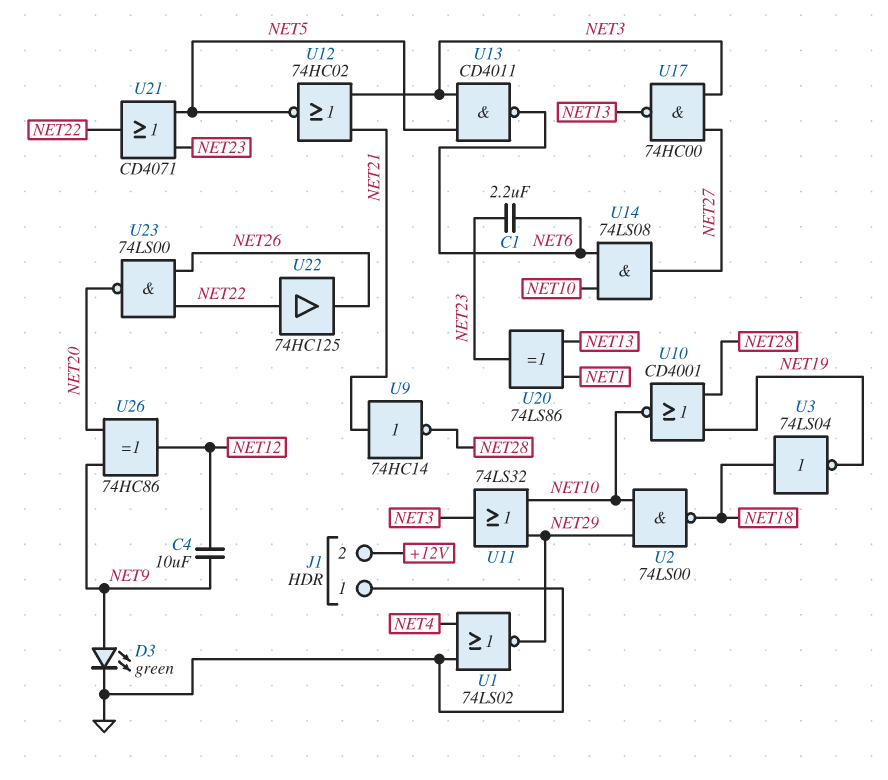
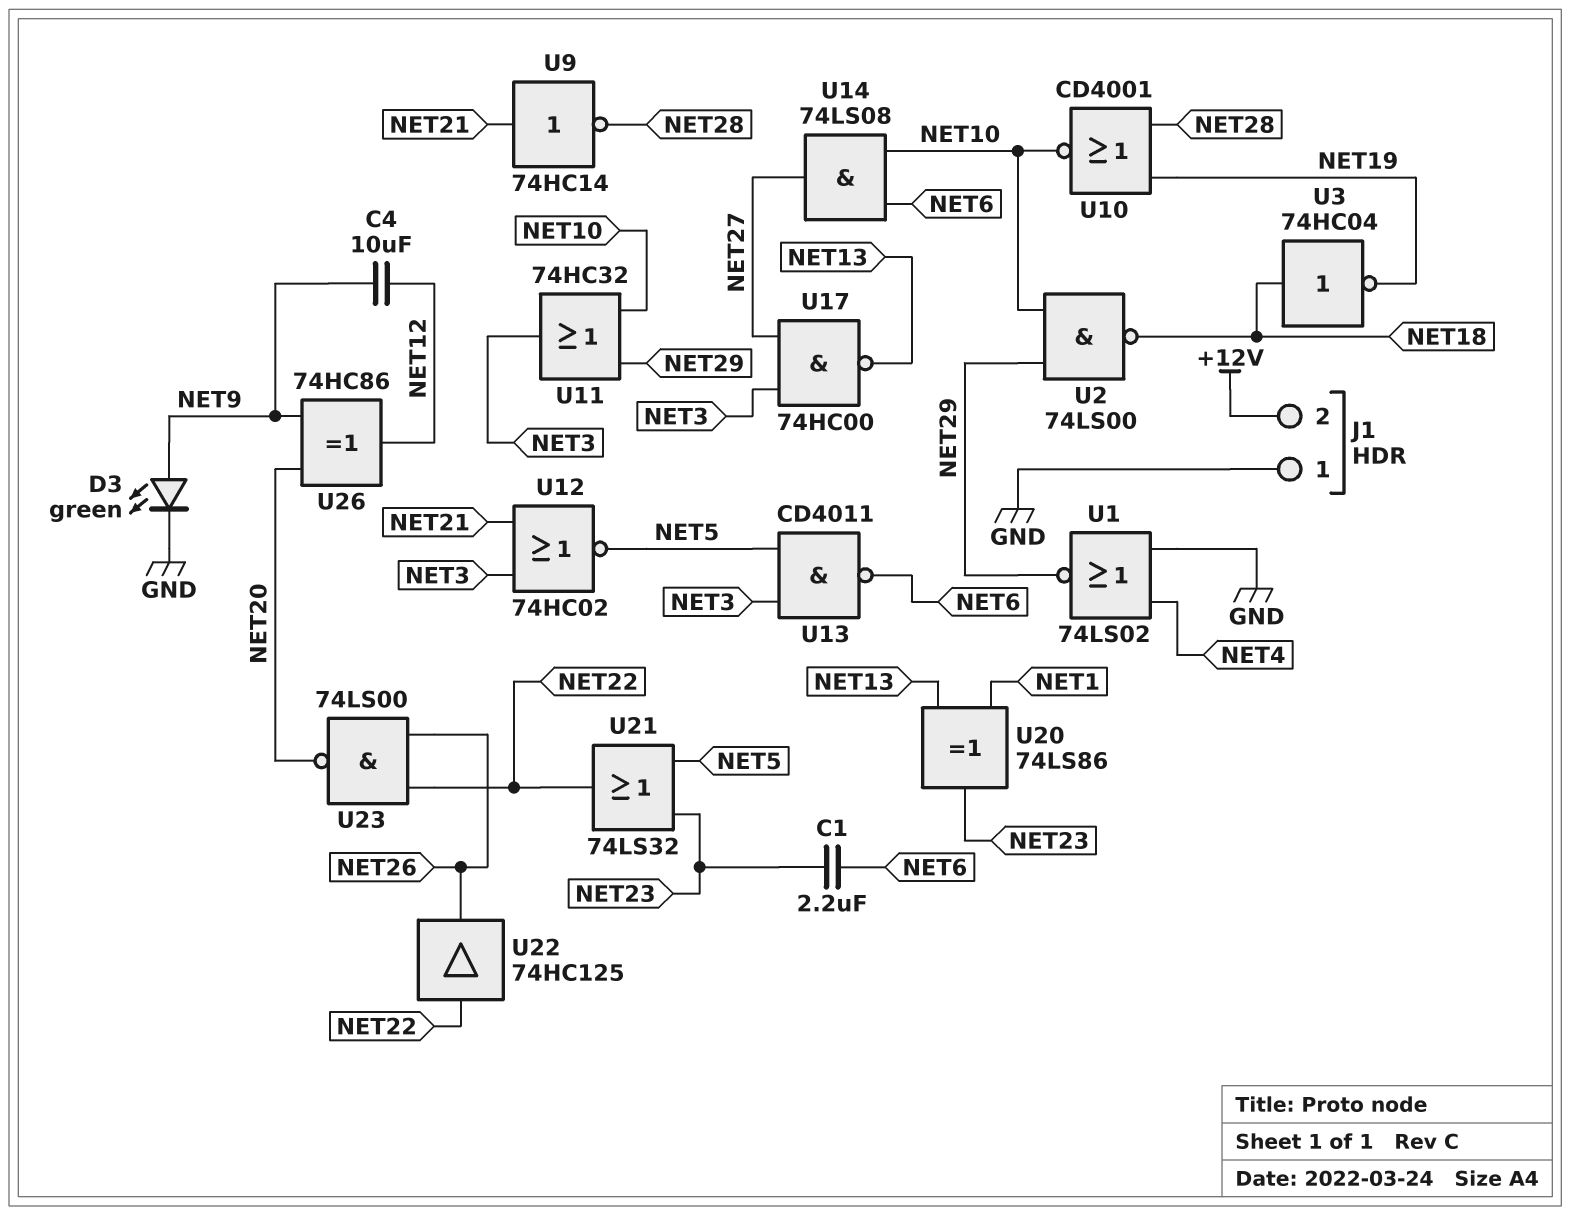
U3: NOT 74LS04 (in NET18, out NET19) -> NOT 74HC04 (in NET18, out NET19)
U11: OR 74LS32 (in NET10, in NET29, out NET3) -> OR 74HC32 (in NET10, in NET29, out NET3)
U21: OR CD4071 (in NET5, in NET23, out NET22) -> OR 74LS32 (in NET5, in NET23, out NET22)

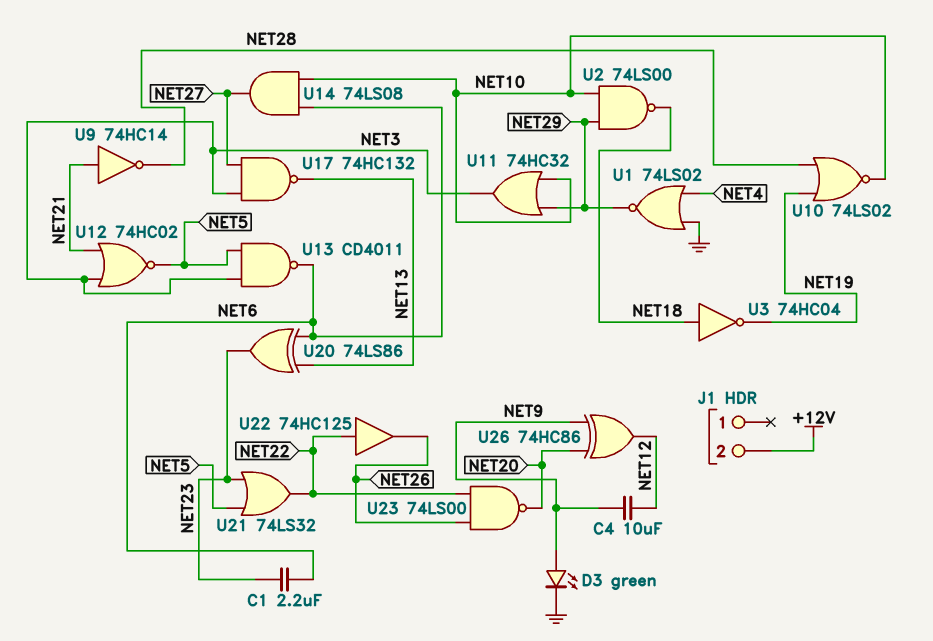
J1 pin 1: GND -> none
U10: NOR CD4001 (in NET19, in NET28, out NET10) -> NOR 74LS02 (in NET19, in NET28, out NET10)
U17: NAND 74HC00 (in NET3, in NET27, out NET13) -> NAND 74HC132 (in NET3, in NET27, out NET13)
U20: XOR 74LS86 (in NET1, in NET13, out NET23) -> XOR 74LS86 (in NET6, in NET13, out NET23)

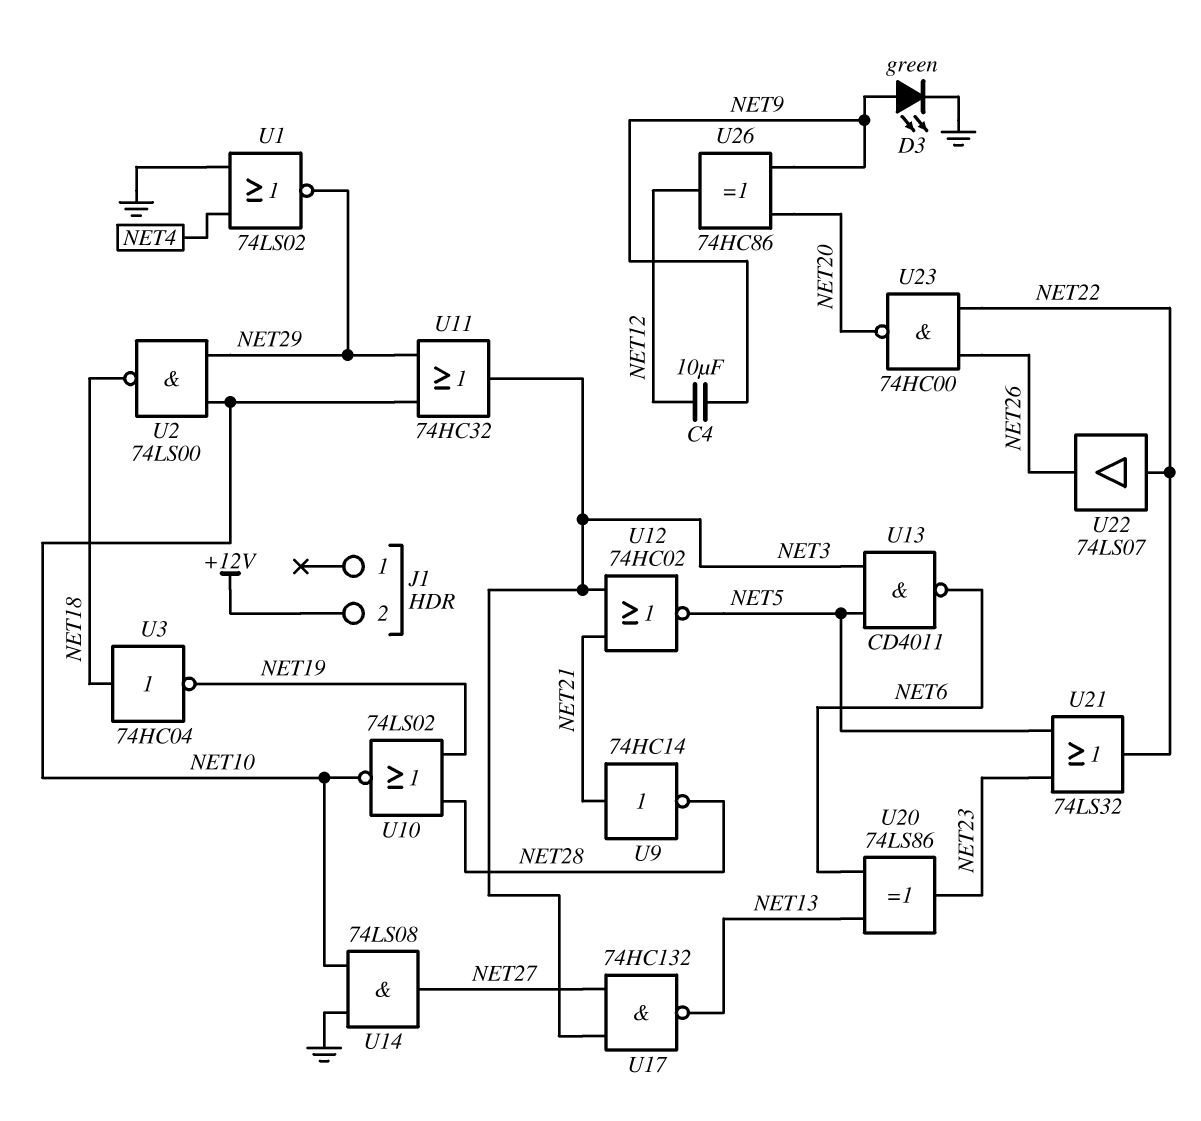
C1: 2.2uF (NET6, NET23) -> none
U14: AND 74LS08 (in NET6, in NET10, out NET27) -> AND 74LS08 (in GND, in NET10, out NET27)
U22: buffer 74HC125 (in NET22, out NET26) -> buffer 74LS07 (in NET22, out NET26)
U23: NAND 74LS00 (in NET22, in NET26, out NET20) -> NAND 74HC00 (in NET22, in NET26, out NET20)

